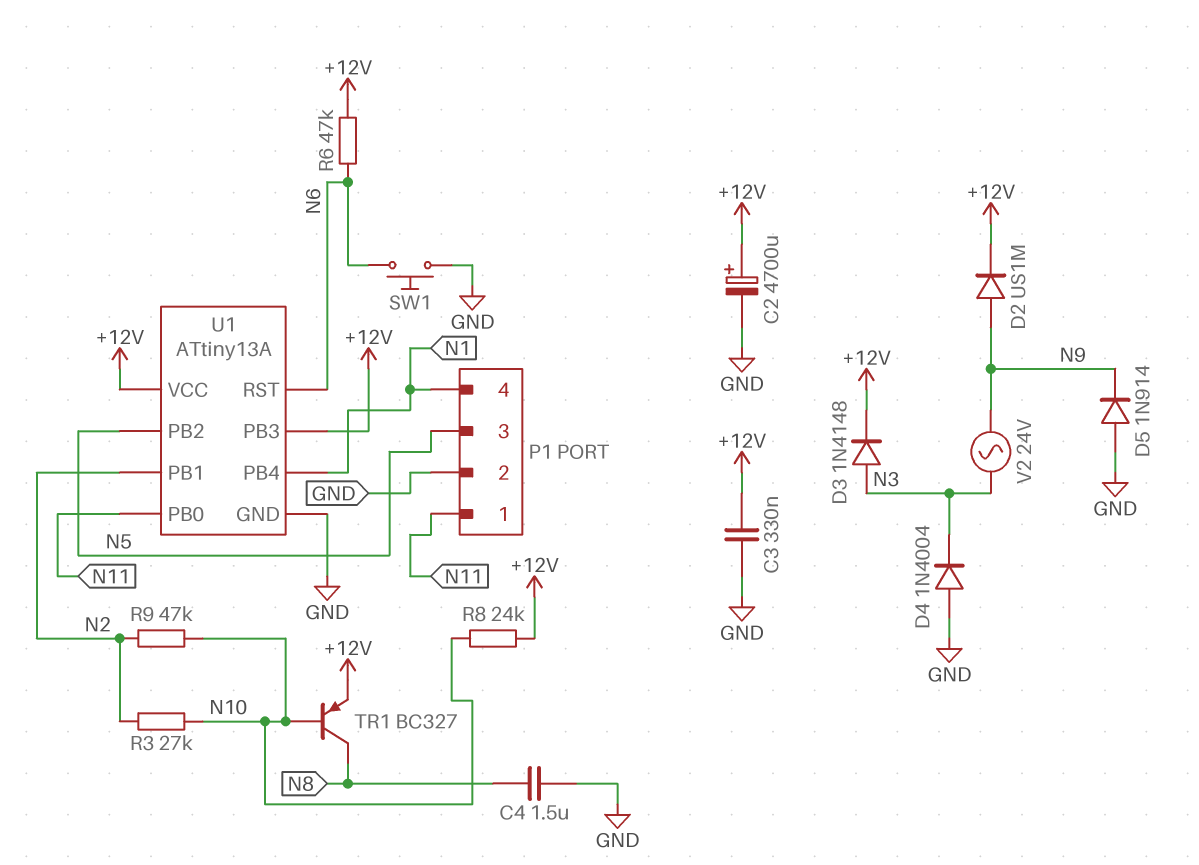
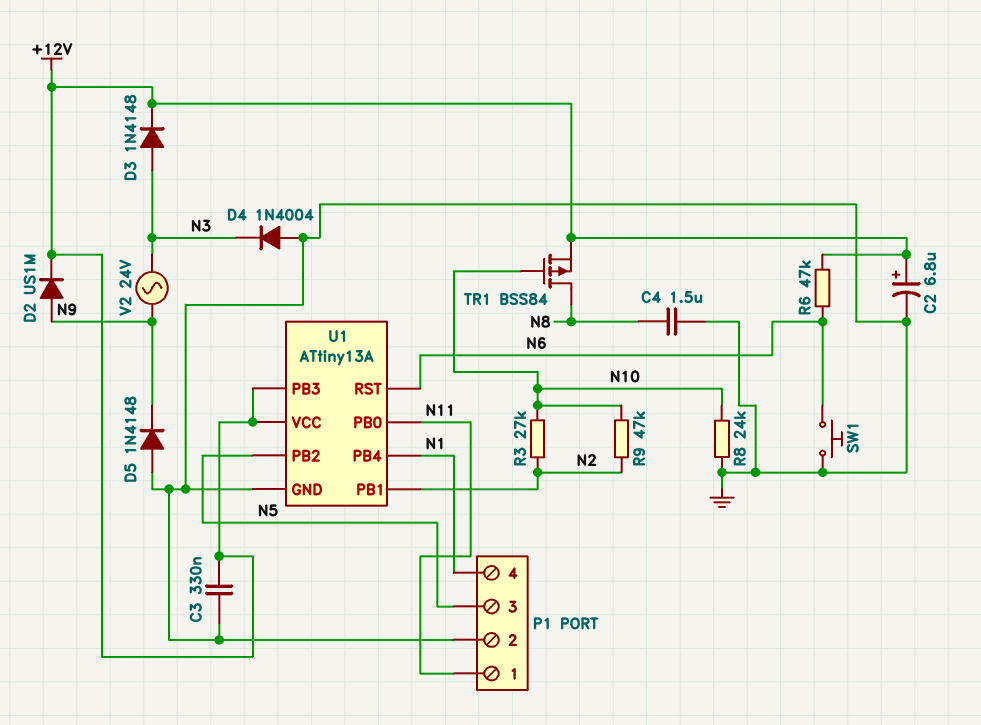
C2: 4700uF (plus +12V, minus GND) -> 6.8uF (plus +12V, minus GND)
D5: diode 1N914 (A GND, K N9) -> diode 1N4148 (A GND, K N9)
R8: 24k (+12V, N10) -> 24k (GND, N10)
TR1: PNP BC327 (B N10, C N8, E +12V) -> PMOS BSS84 (G N10, D N8, S +12V)

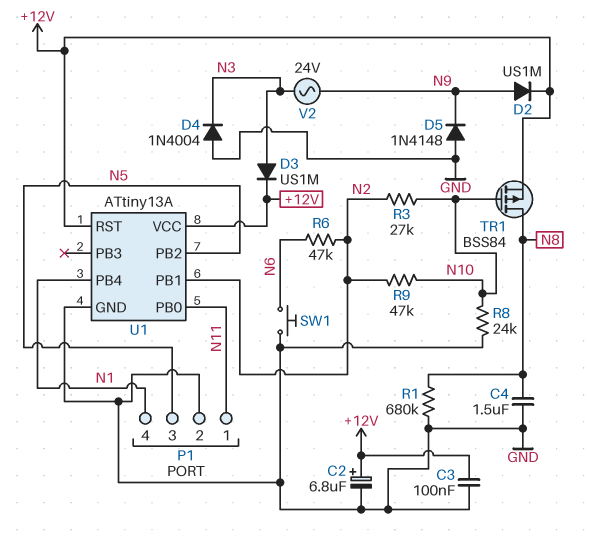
C3: 330nF (+12V, GND) -> 100nF (+12V, GND)
D3: diode 1N4148 (A N3, K +12V) -> diode US1M (A N3, K +12V)
R1: none -> 680k (GND, N8)
R6: 47k (+12V, N6) -> 47k (N2, N6)
U1 pin PB3: +12V -> none
U1 pin RST: N6 -> +12V

